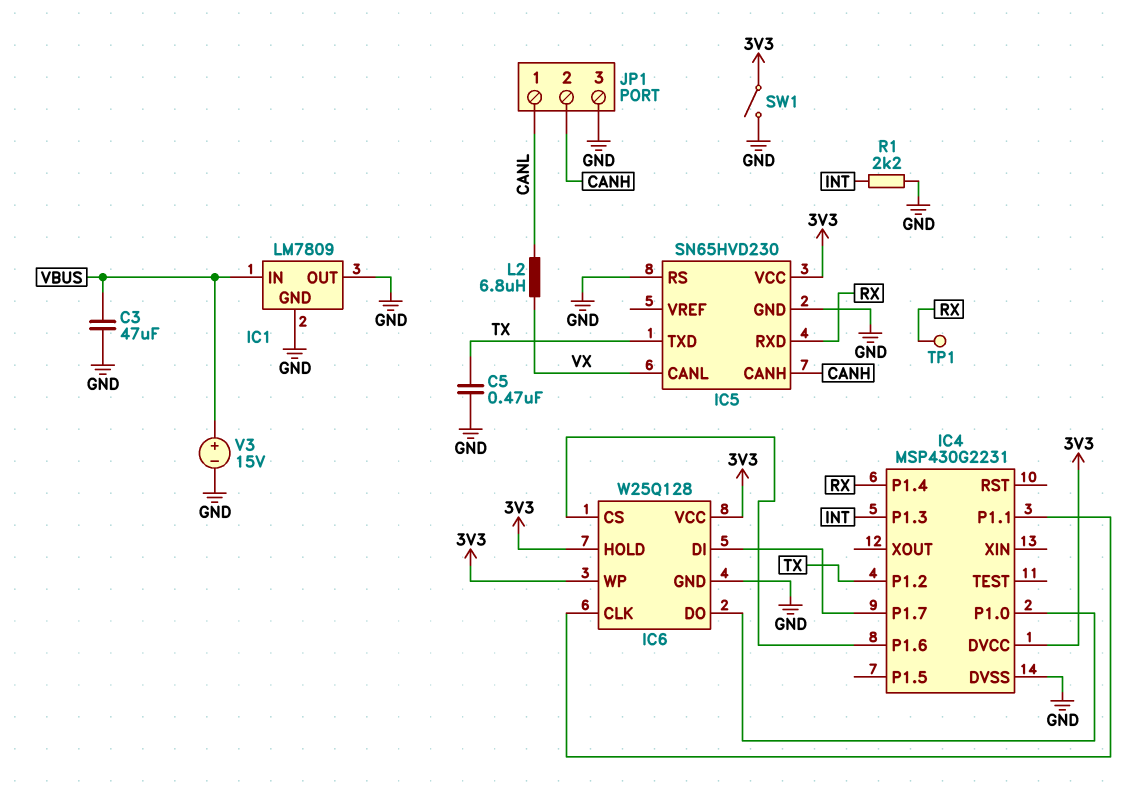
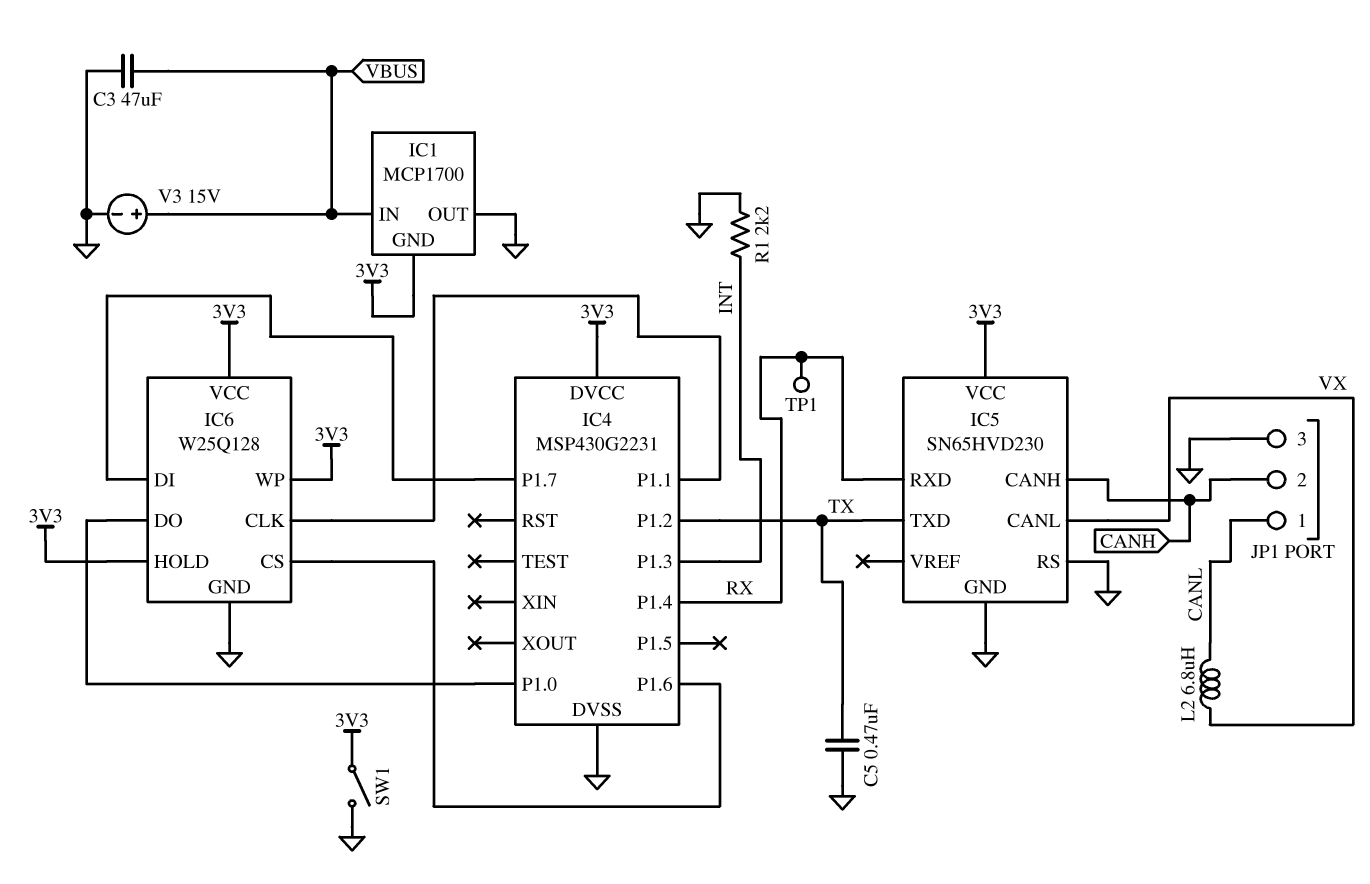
IC1: LM7809 -> MCP1700
IC1 pin GND: GND -> 3V3

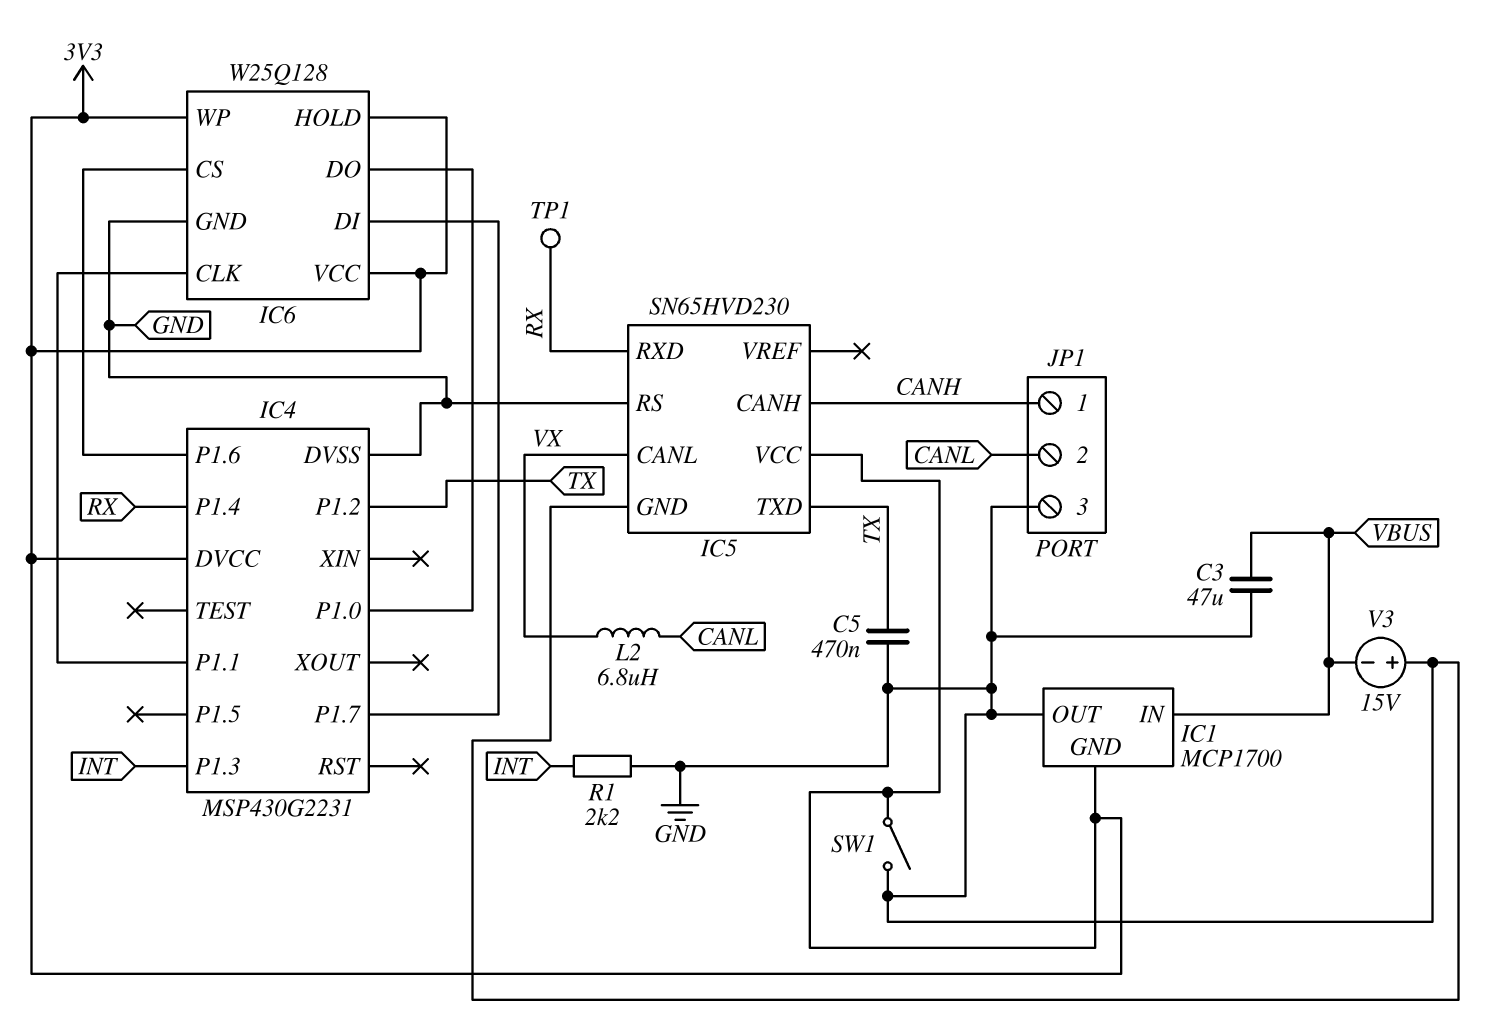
JP1 pin 1: CANL -> CANH
JP1 pin 2: CANH -> CANL
V3: 15V (plus VBUS, minus GND) -> 15V (plus GND, minus VBUS)

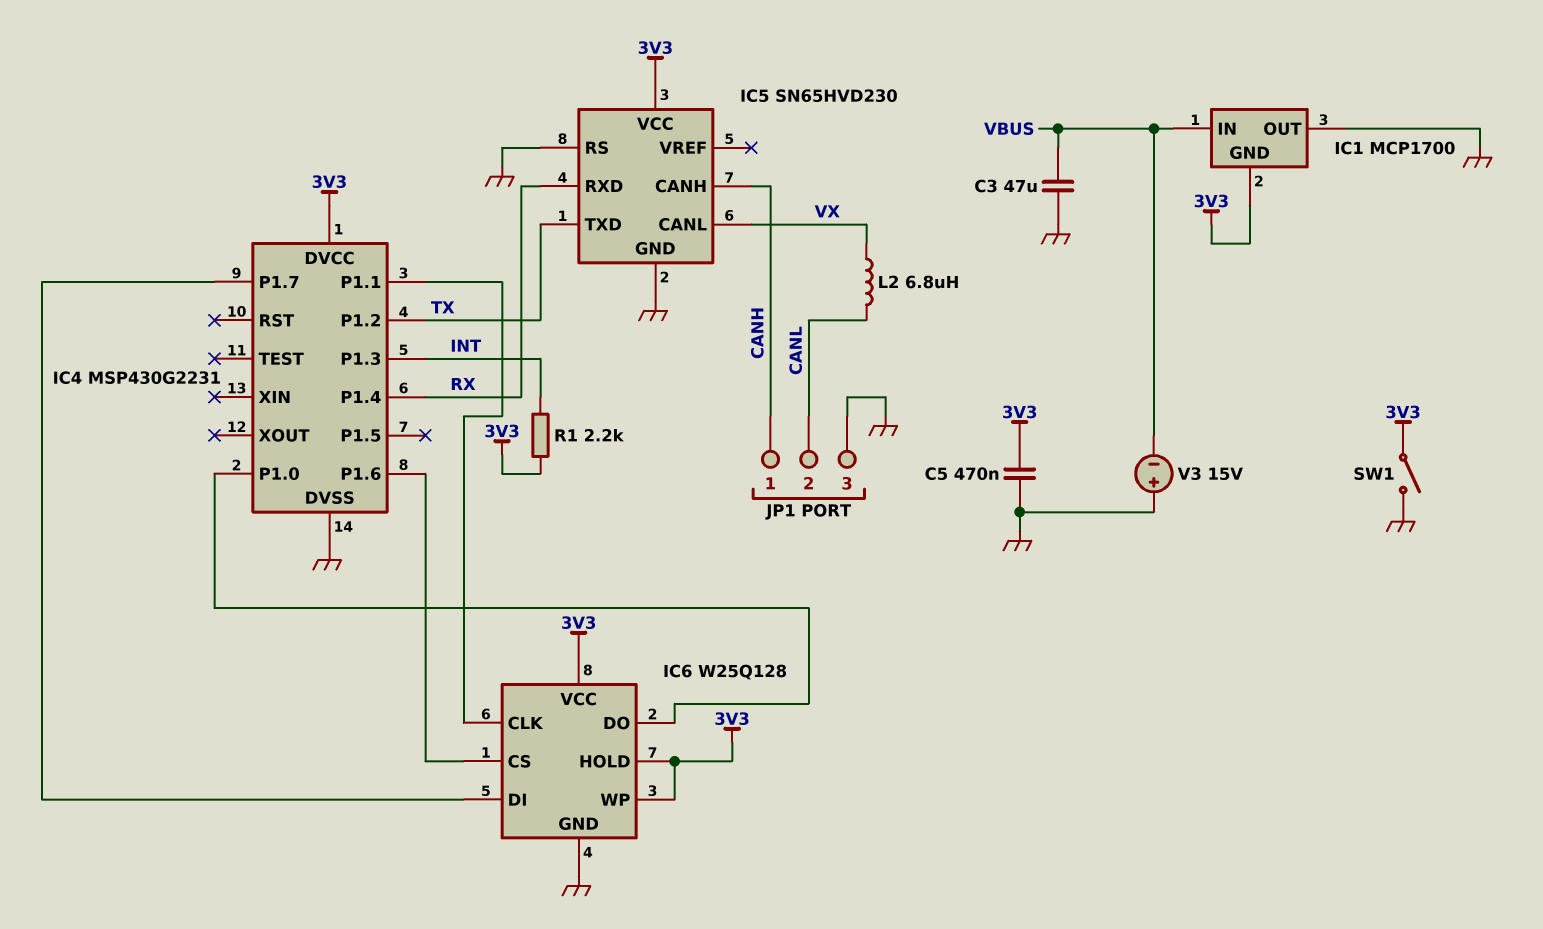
C5: 470nF (GND, TX) -> 470nF (3V3, GND)
R1: 2.2k (GND, INT) -> 2.2k (3V3, INT)
TP1: test point (RX) -> none

